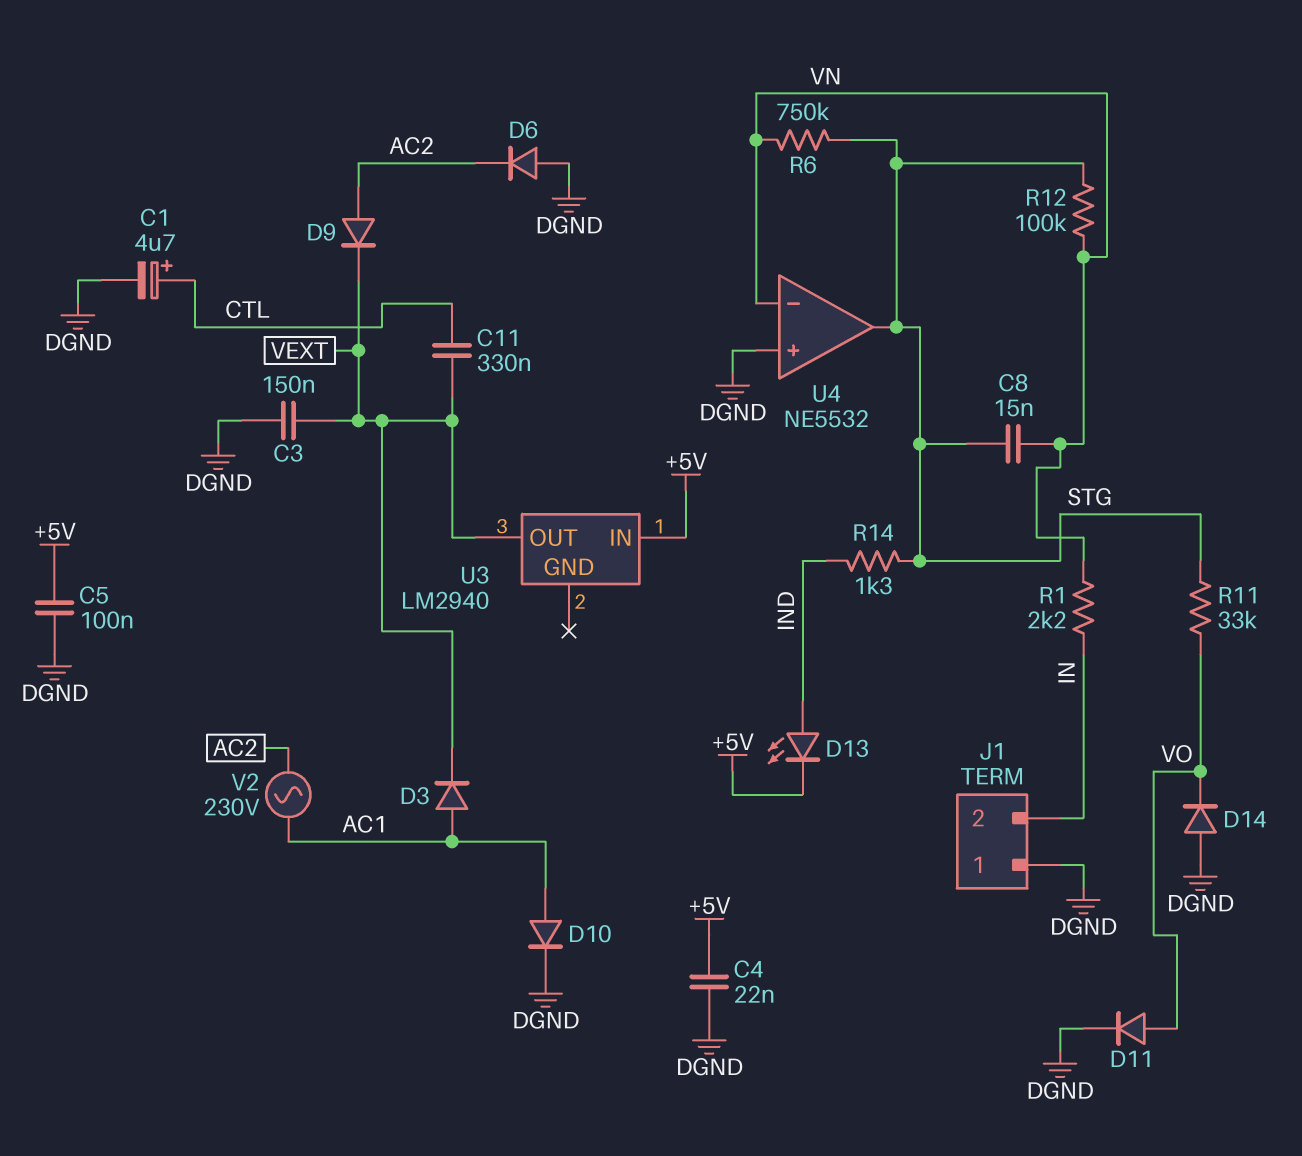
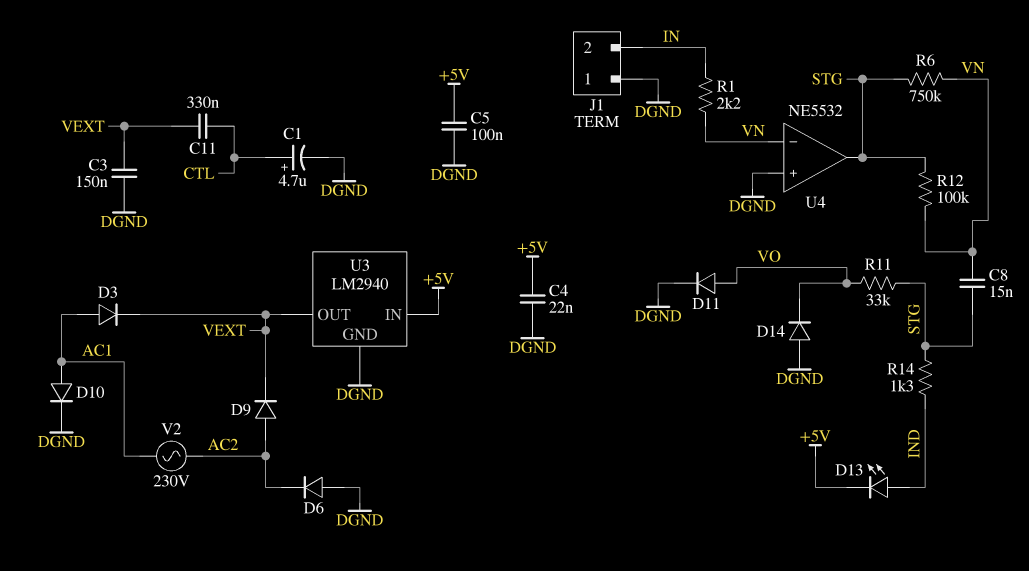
U3 pin GND: none -> DGND

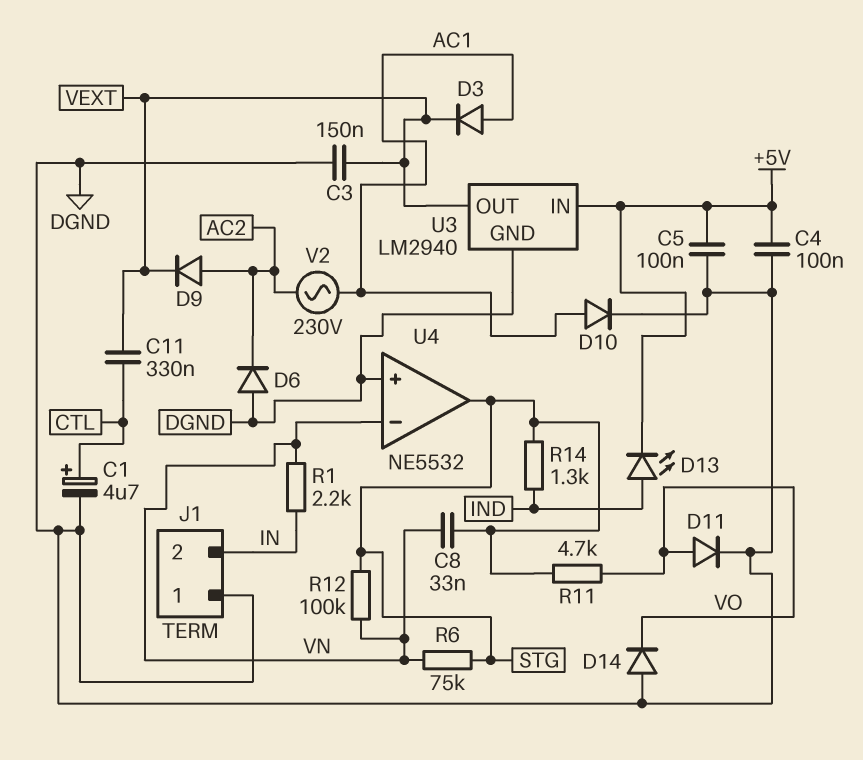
C4: 22nF (+5V, DGND) -> 100nF (+5V, DGND)
C8: 15nF (STG, VN) -> 33nF (STG, VN)
R6: 750k (STG, VN) -> 75k (STG, VN)
R11: 33k (STG, VO) -> 4.7k (STG, VO)

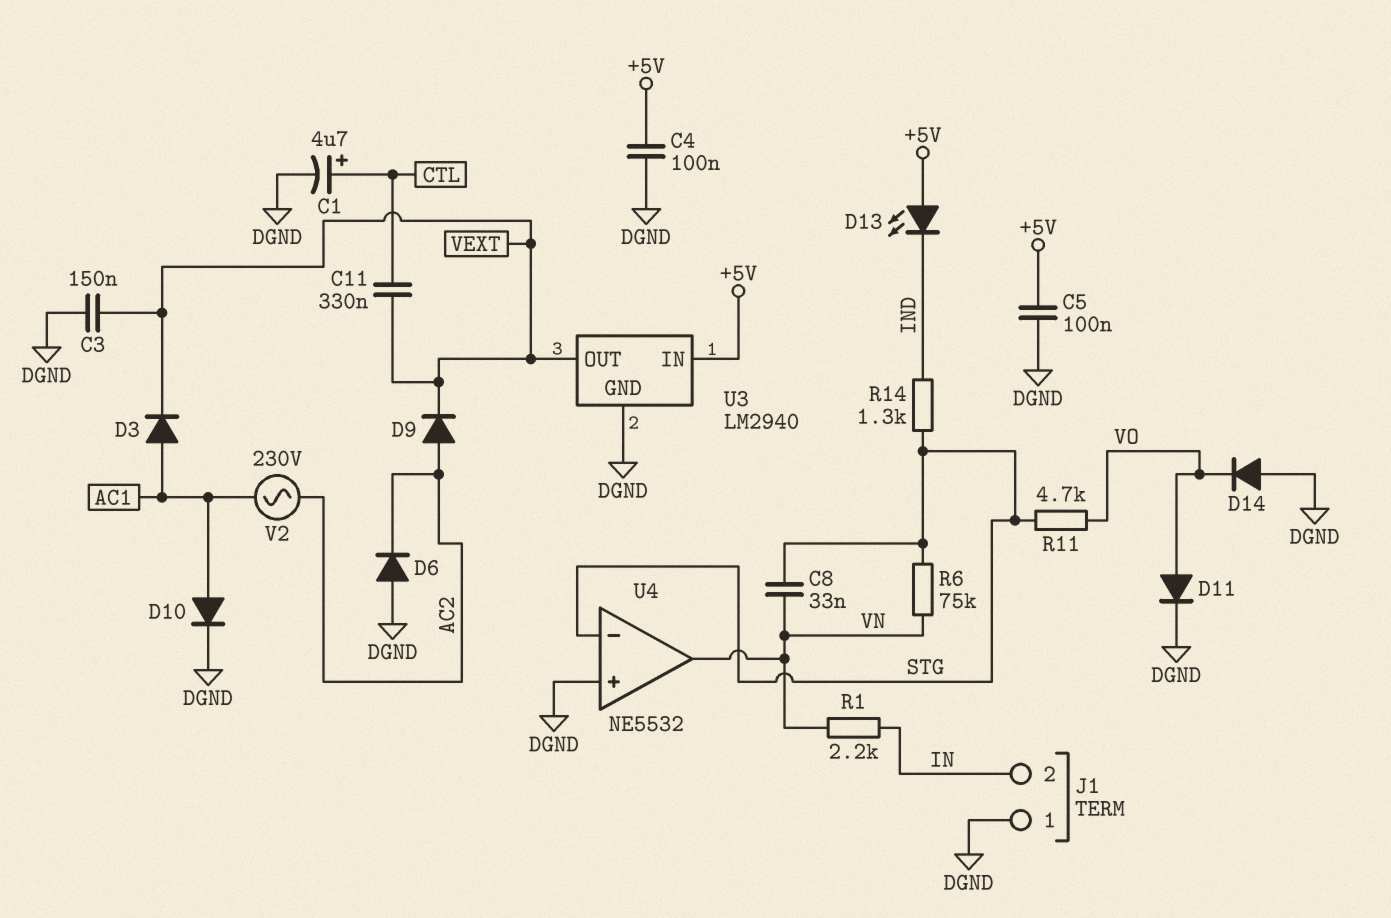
D13: LED (A IND, K +5V) -> LED (A +5V, K IND)
R12: 100k (STG, VN) -> none
U4 pin in-: VN -> STG
U4 pin out: STG -> VN

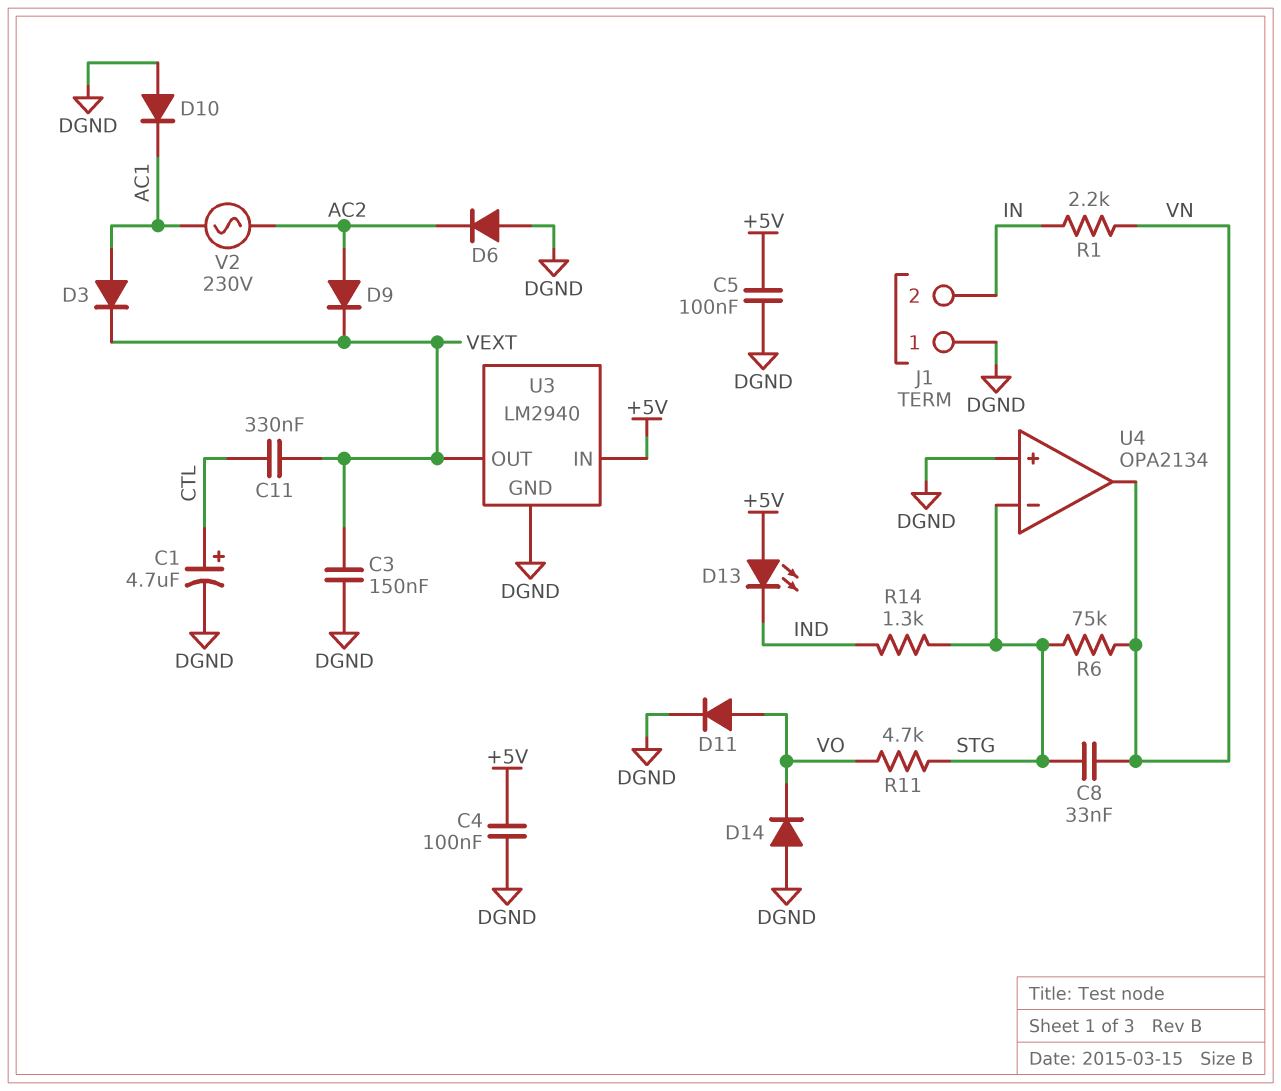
D10: diode (A AC1, K DGND) -> diode (A DGND, K AC1)
U4: NE5532 -> OPA2134

